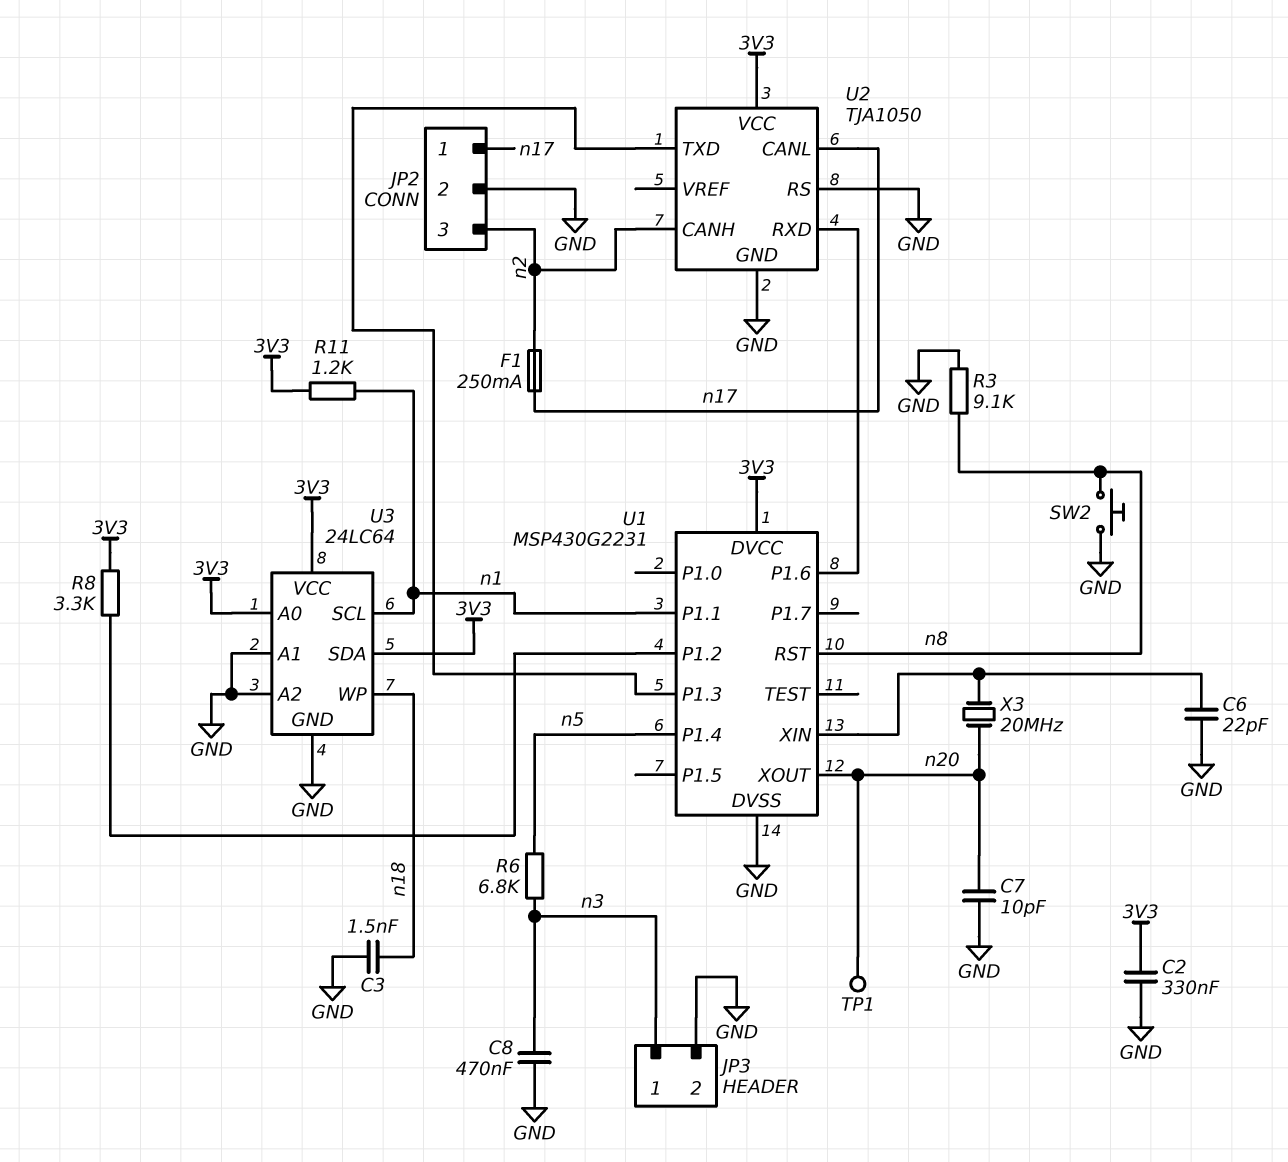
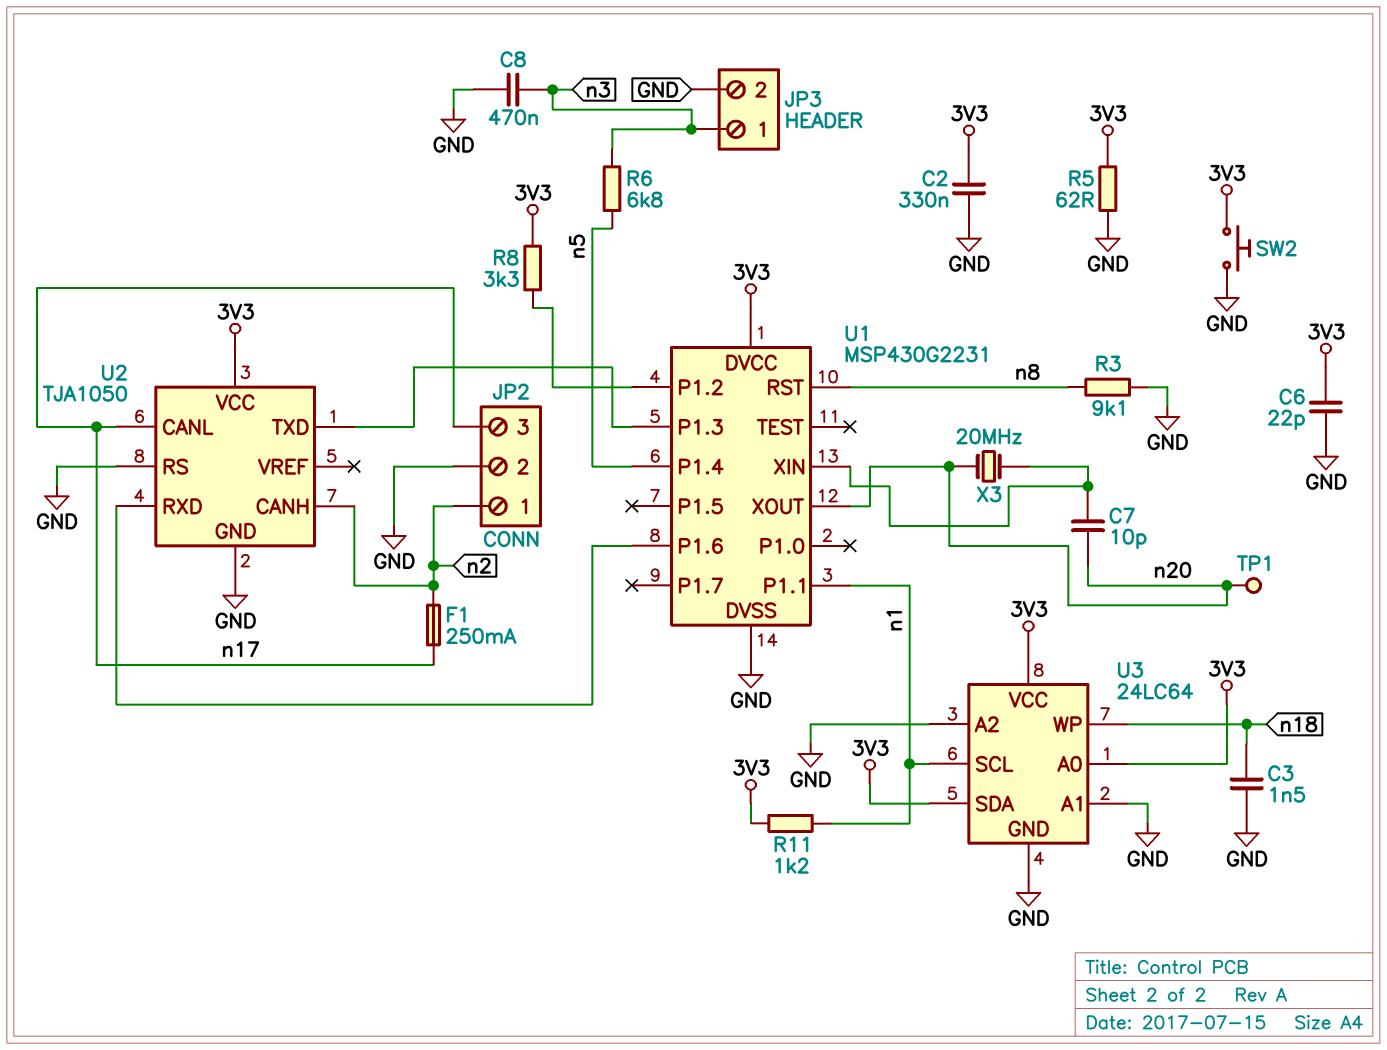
C6: 22pF (GND, U1/XIN) -> 22pF (3V3, GND)
C7: 10pF (GND, n20) -> 10pF (U1/XIN, n20)
JP2 pin 1: n17 -> n2
JP2 pin 3: n2 -> n17
R5: none -> 62 (3V3, GND)
SW2: button (GND, n8) -> button (3V3, GND)

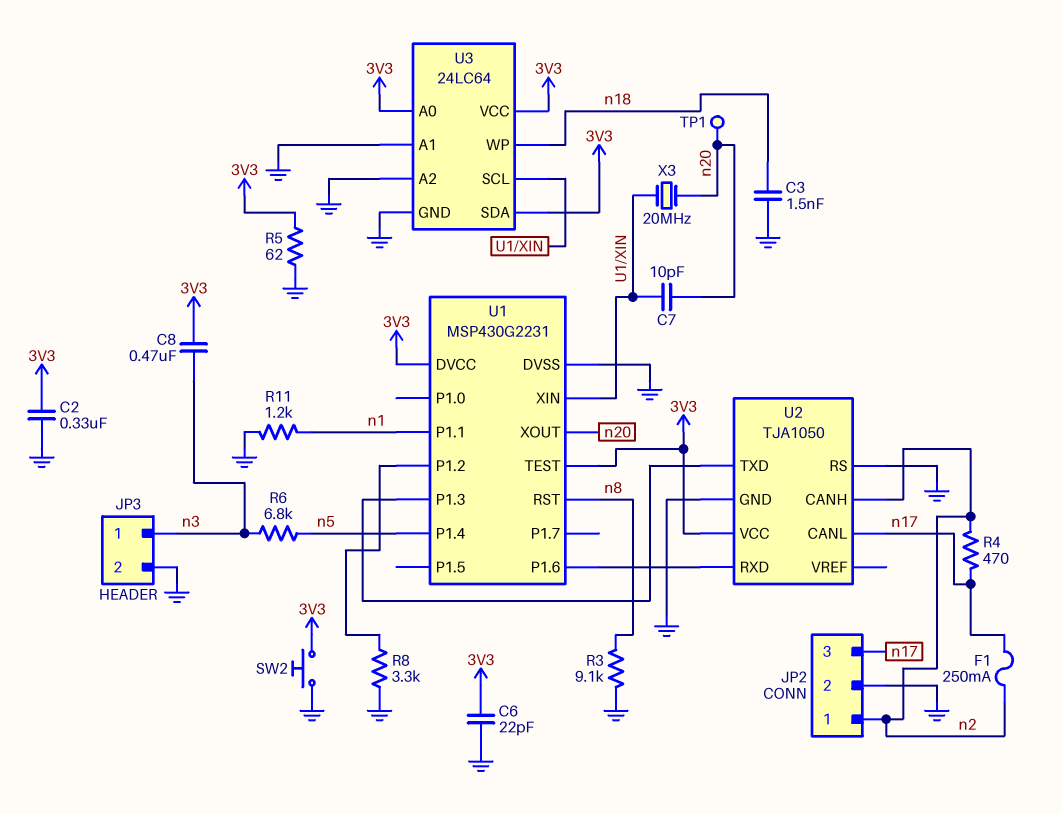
C8: 470nF (GND, n3) -> 470nF (3V3, n3)
R4: none -> 470 (n2, n17)
R8: 3.3k (3V3, U1/P1.2) -> 3.3k (GND, U1/P1.2)
R11: 1.2k (3V3, n1) -> 1.2k (GND, n1)
U1 pin TEST: none -> 3V3
U3 pin SCL: n1 -> U1/XIN

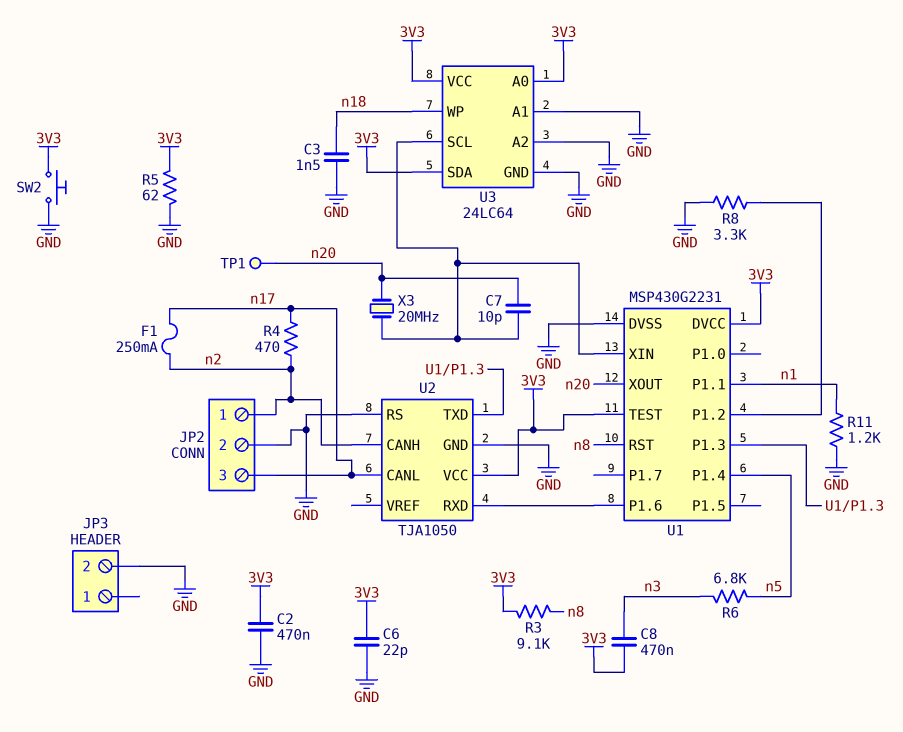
C2: 330nF (3V3, GND) -> 470nF (3V3, GND)
JP3 pin 1: n3 -> none
R3: 9.1k (GND, n8) -> 9.1k (3V3, n8)

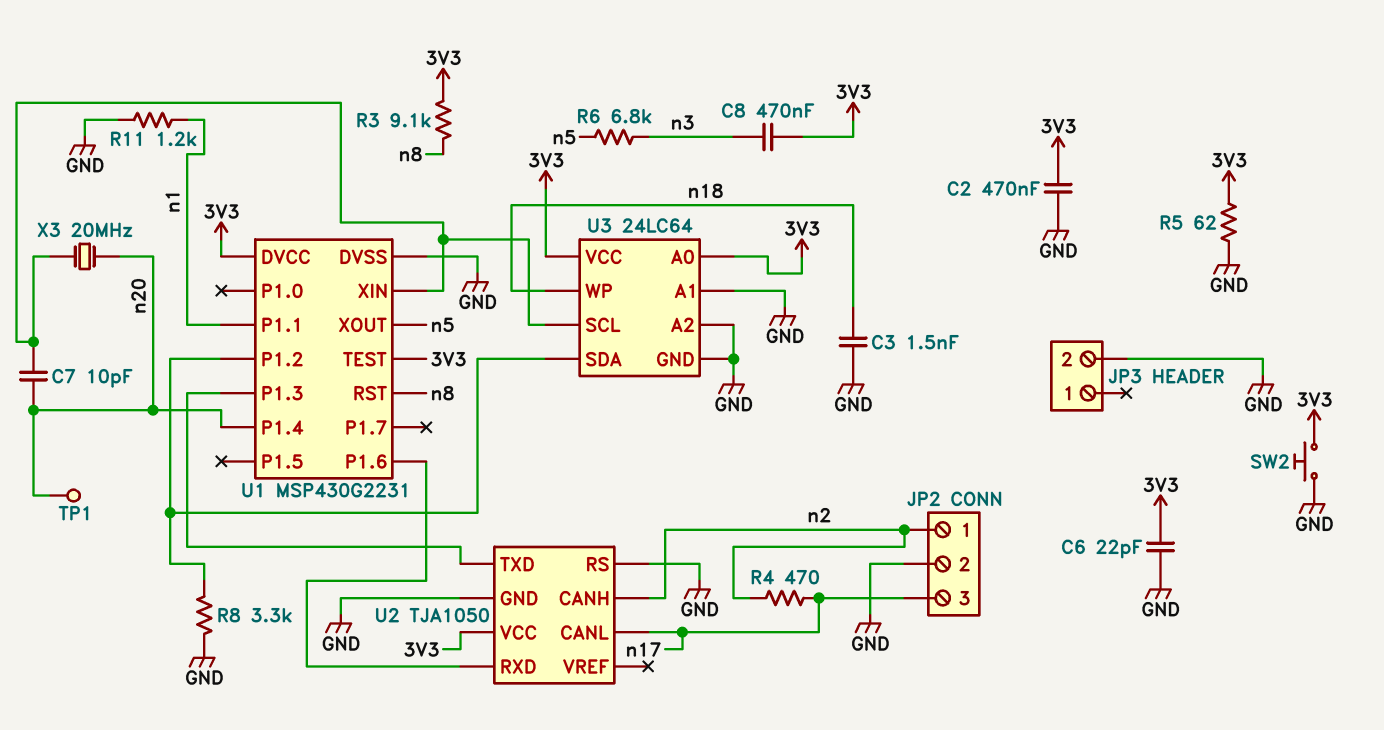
F1: 250mA (n2, n17) -> none
U1 pin P1.4: n5 -> n20
U1 pin XOUT: n20 -> n5
U3 pin SDA: 3V3 -> U1/P1.2

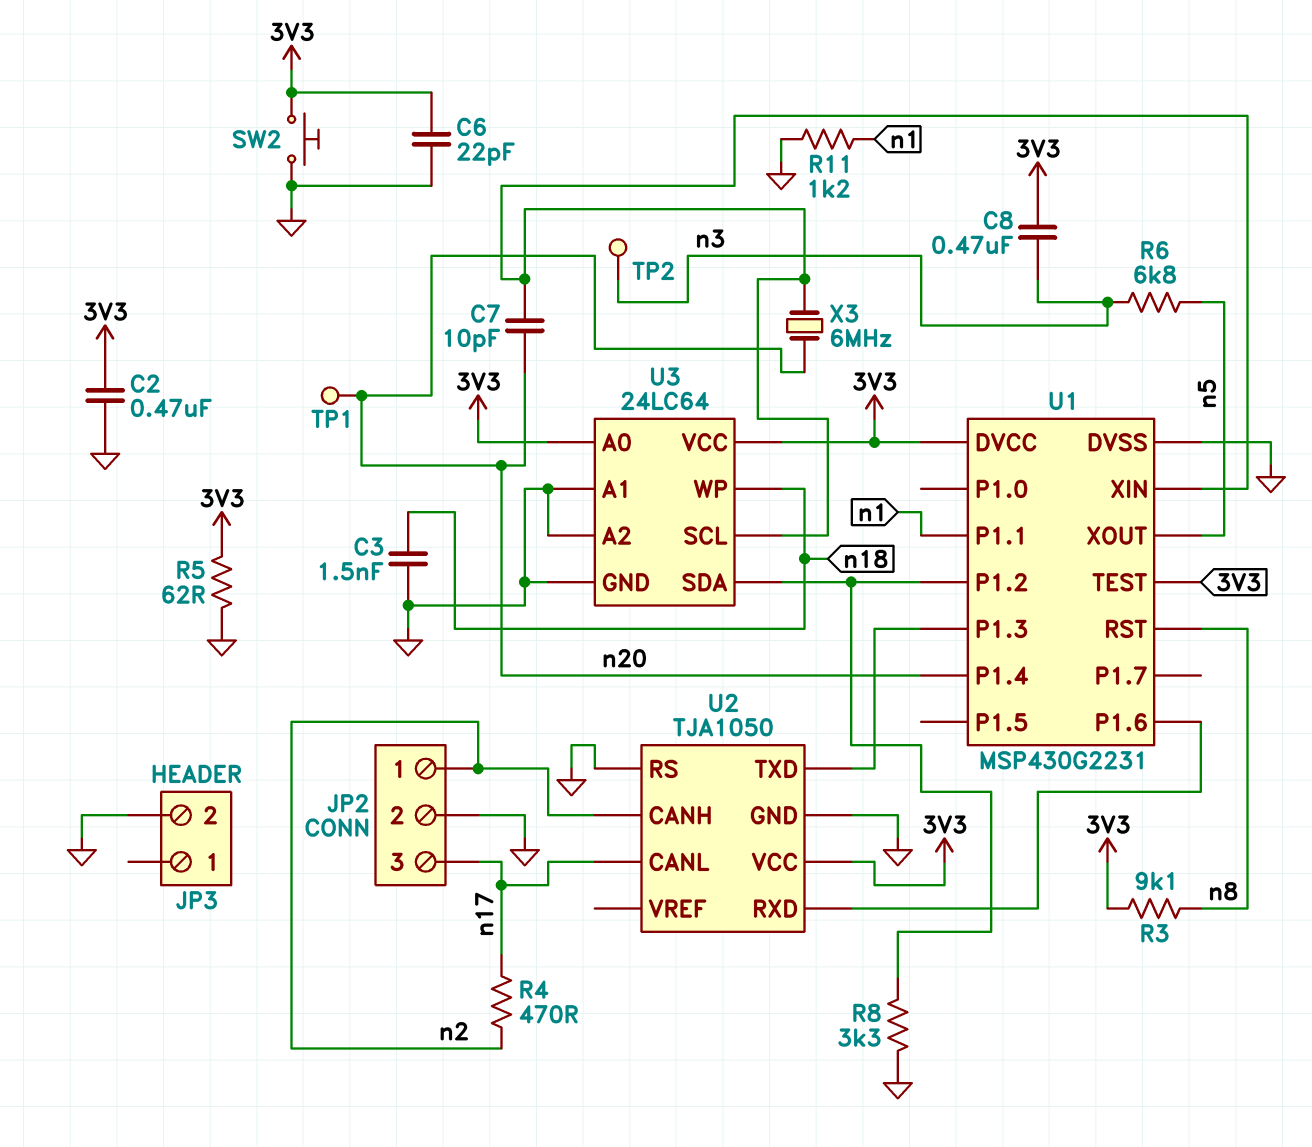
TP2: none -> test point (n3)
X3: 20MHz (U1/XIN, n20) -> 6MHz (U1/XIN, n20)

